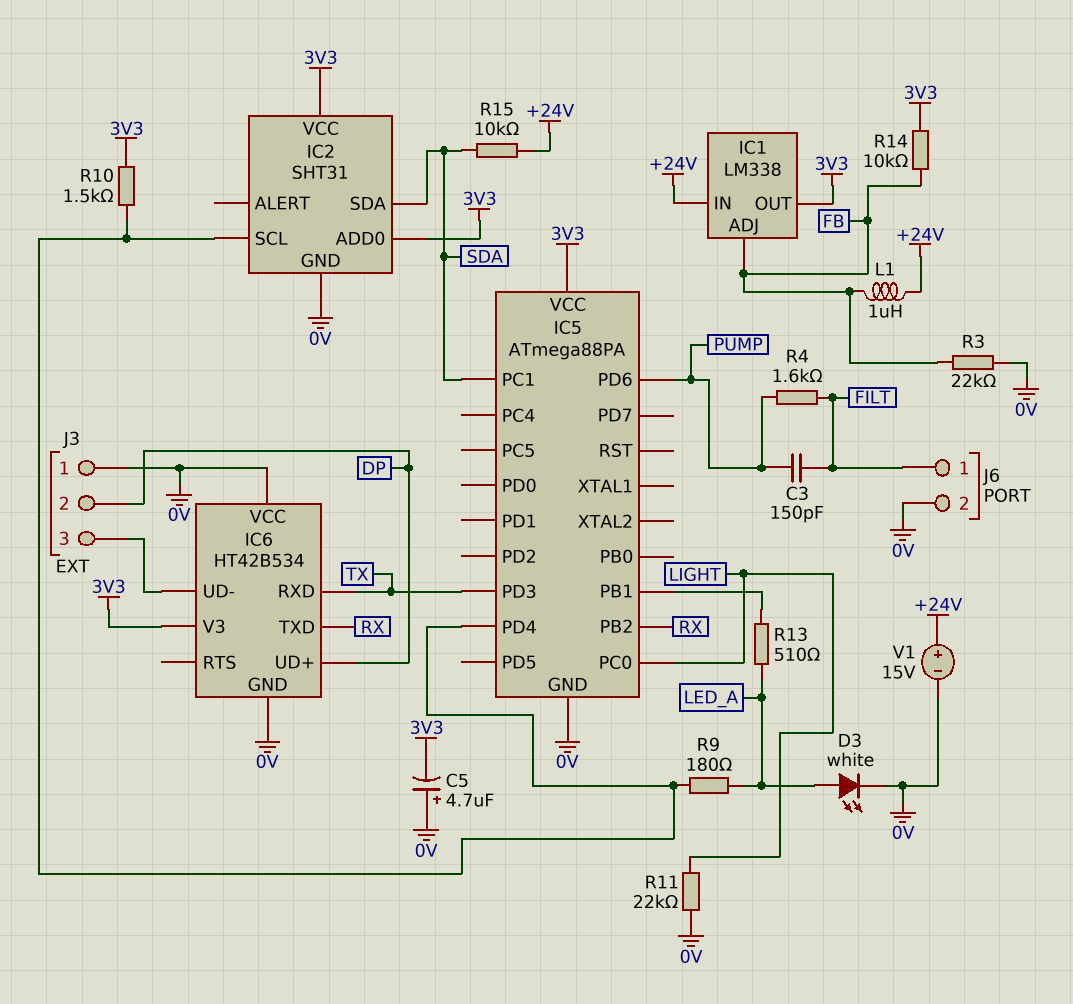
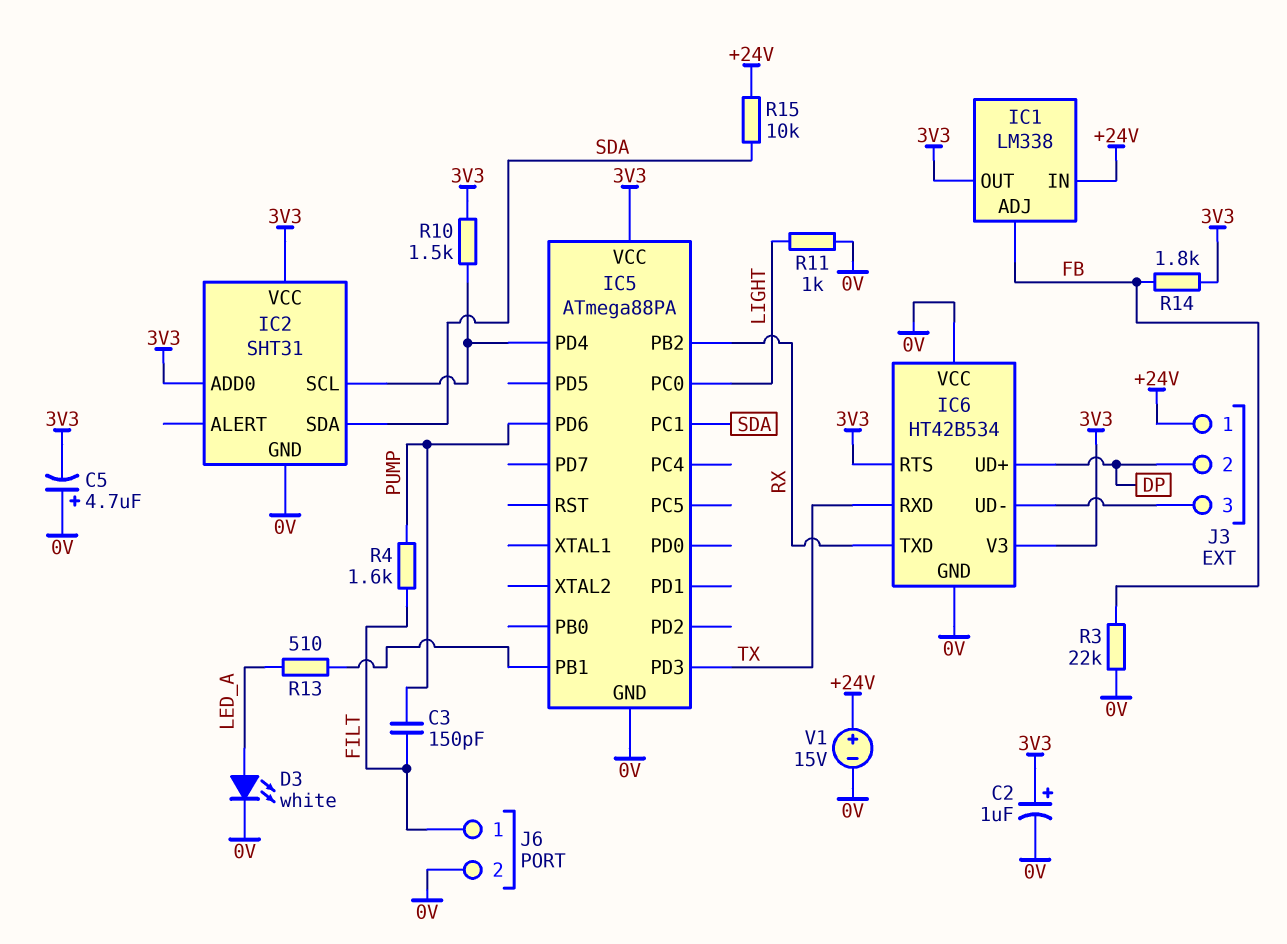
C2: none -> 1uF (plus 3V3, minus 0V)
IC6 pin RTS: none -> 3V3
J3 pin 1: 0V -> +24V
L1: 1uH (+24V, FB) -> none
R9: 180 (IC2/SCL, LED_A) -> none
R11: 22k (0V, LIGHT) -> 1k (0V, LIGHT)
R14: 10k (3V3, FB) -> 1.8k (3V3, FB)

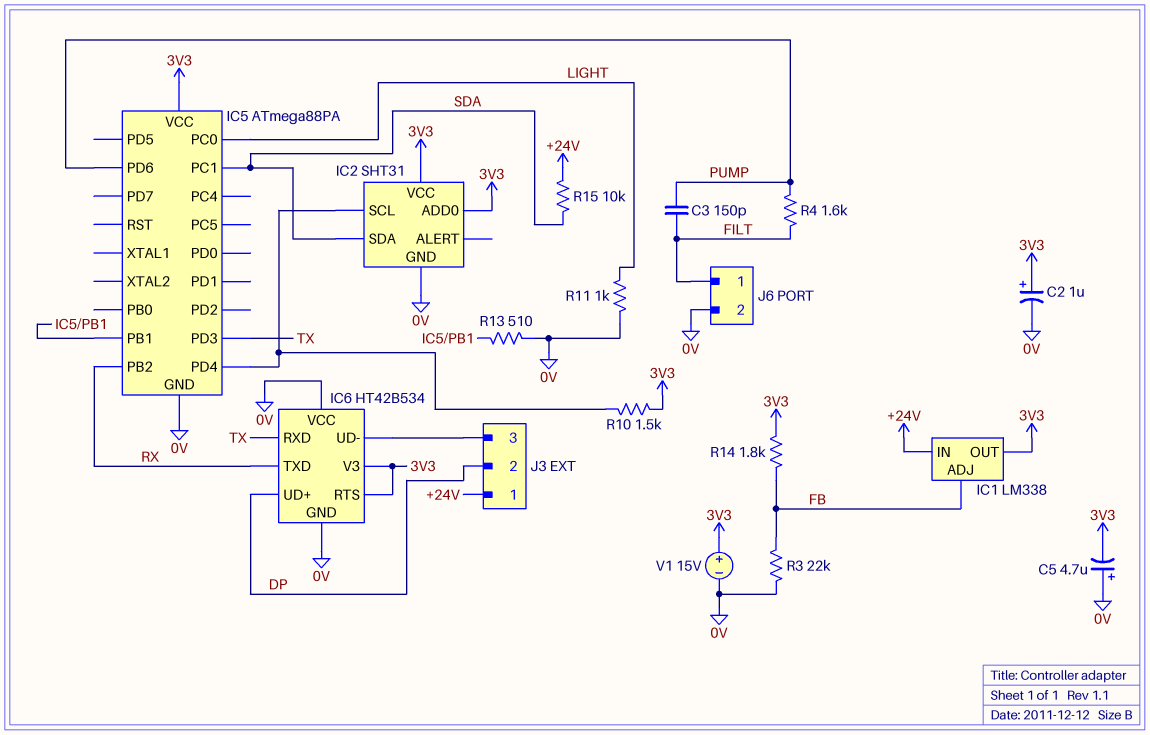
D3: LED white (A LED_A, K 0V) -> none
R13: 510 (IC5/PB1, LED_A) -> 510 (0V, IC5/PB1)
V1: 15V (plus +24V, minus 0V) -> 15V (plus 3V3, minus 0V)

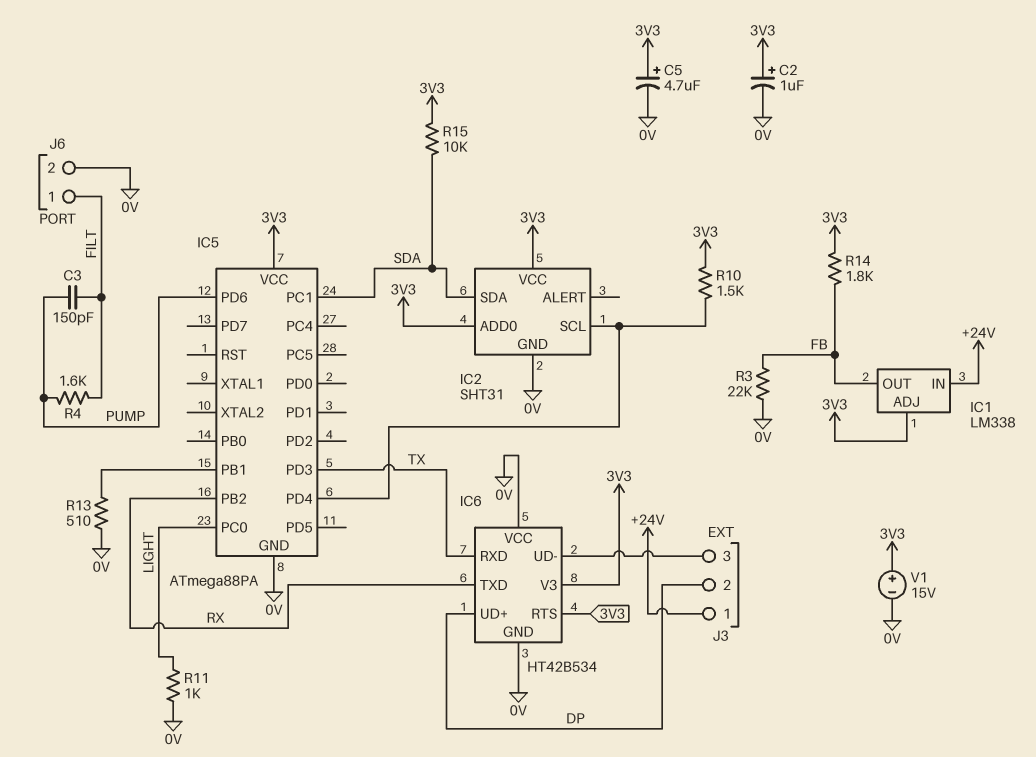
C5: 4.7uF (plus 0V, minus 3V3) -> 4.7uF (plus 3V3, minus 0V)
IC1 pin ADJ: FB -> 3V3
IC1 pin OUT: 3V3 -> FB
R15: 10k (+24V, SDA) -> 10k (3V3, SDA)

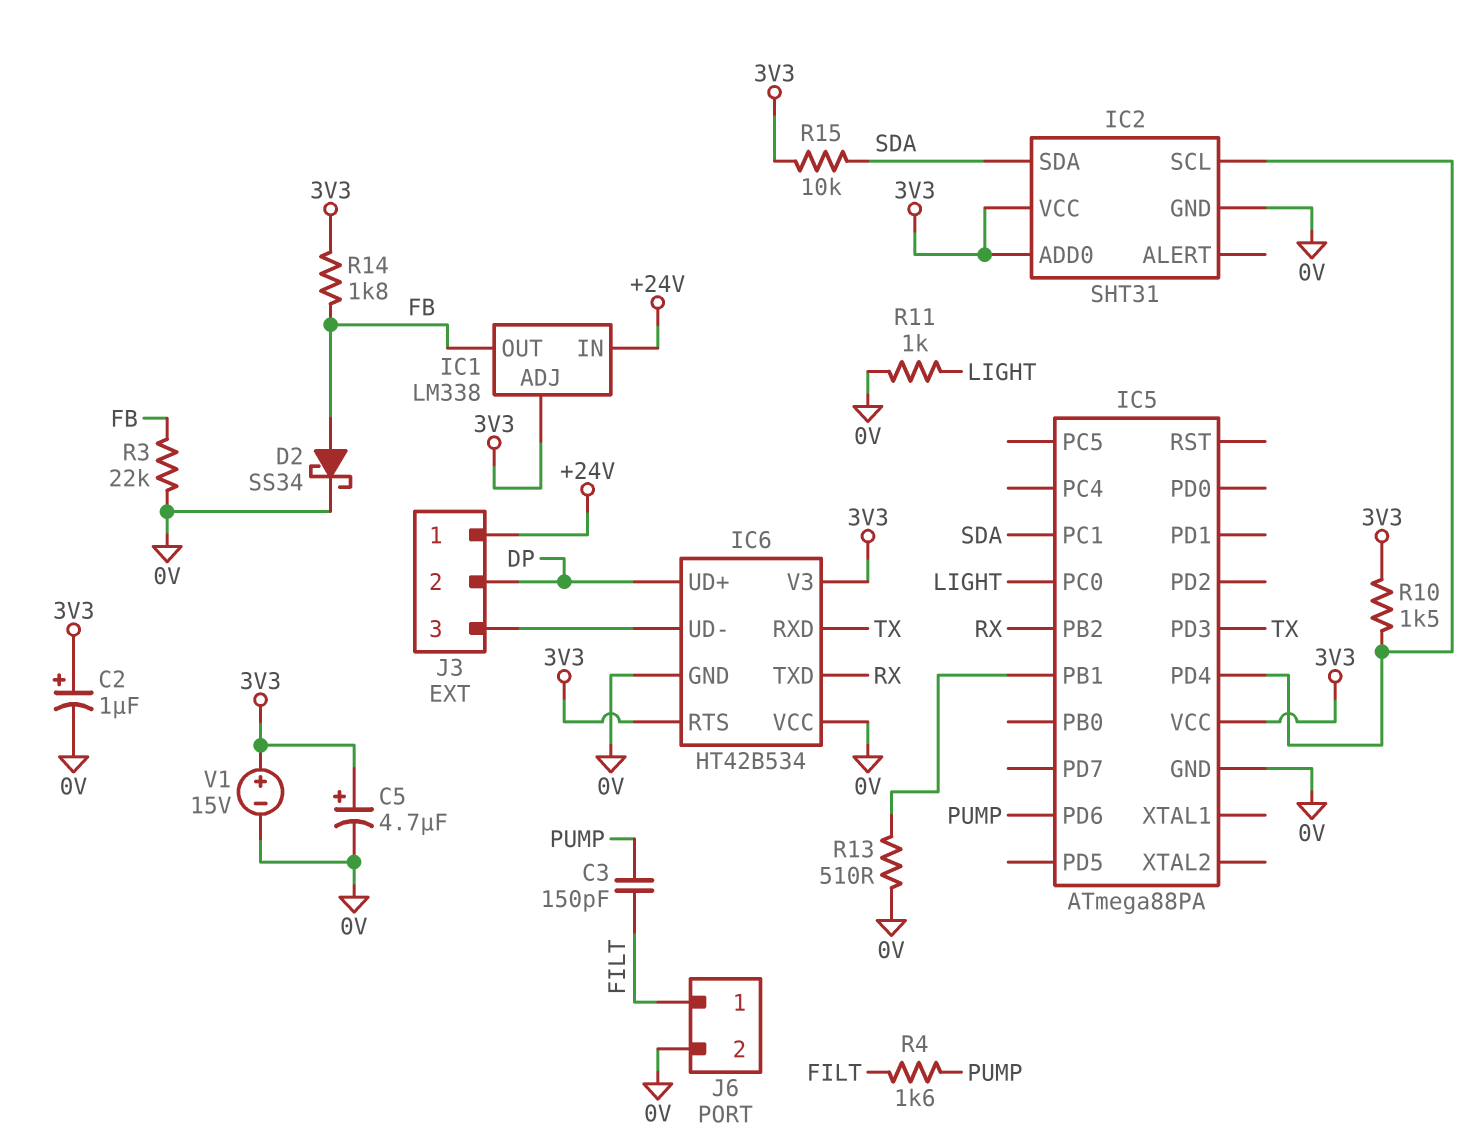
D2: none -> schottky SS34 (A FB, K 0V)

